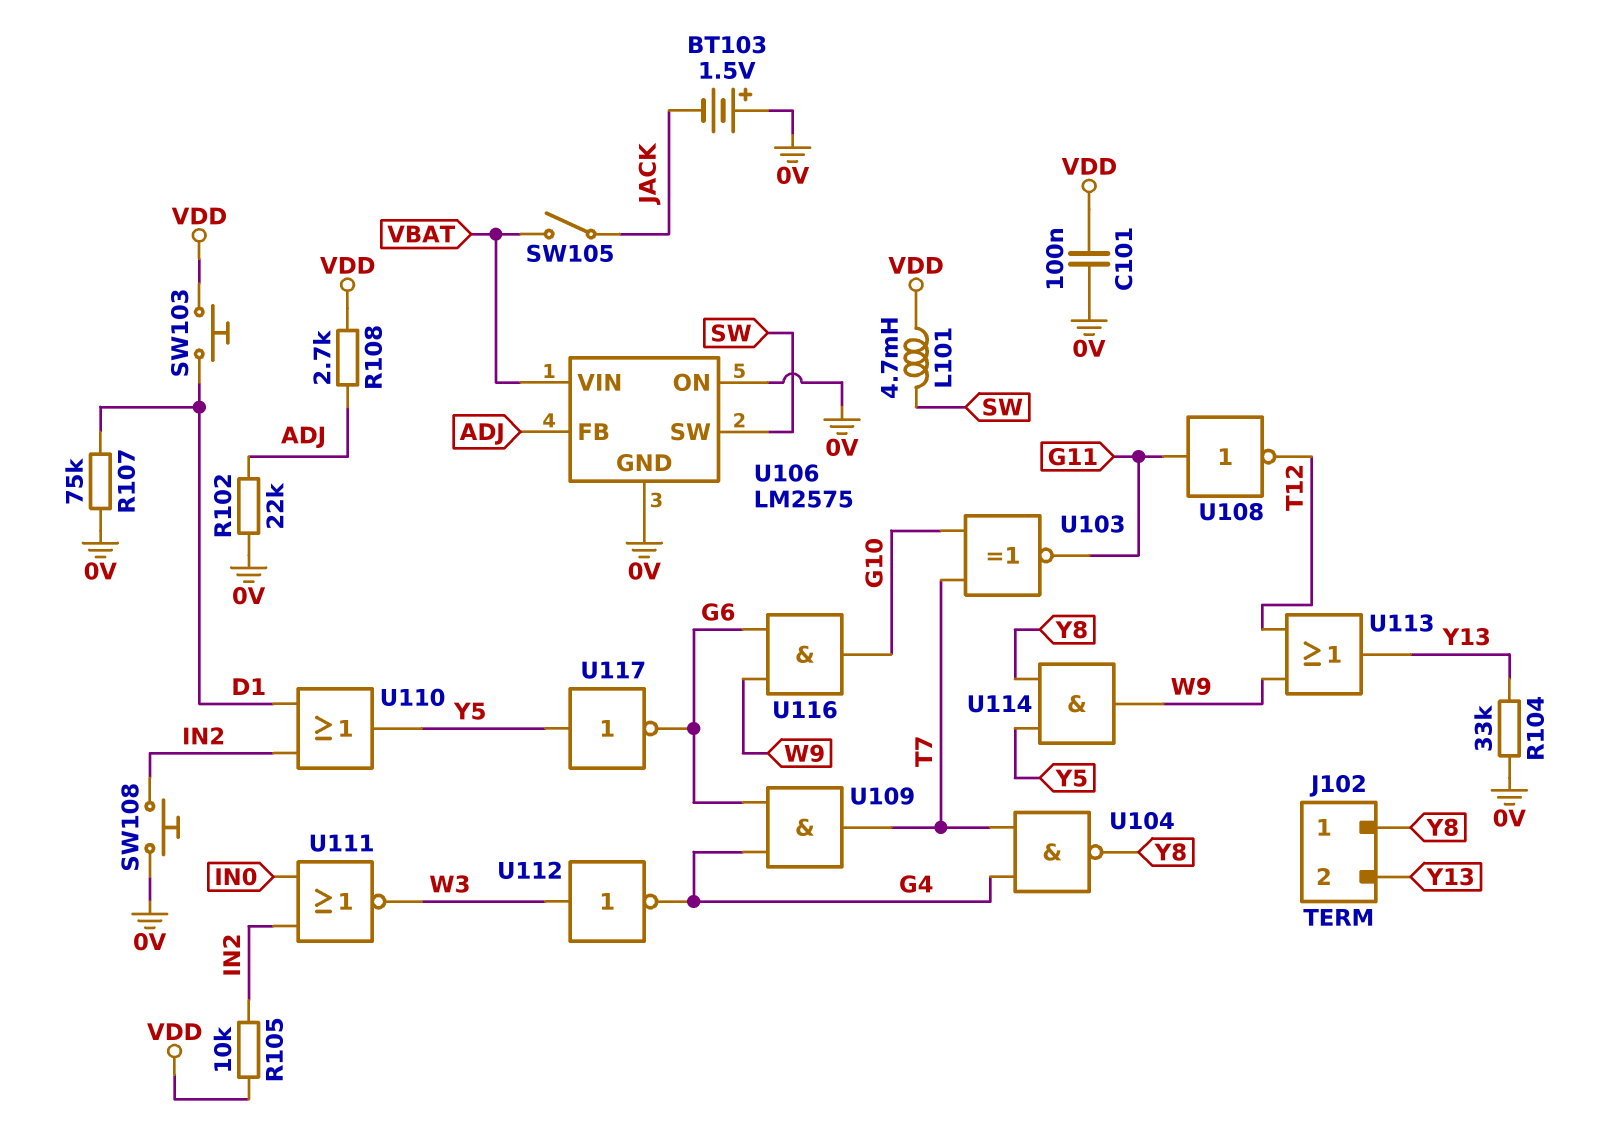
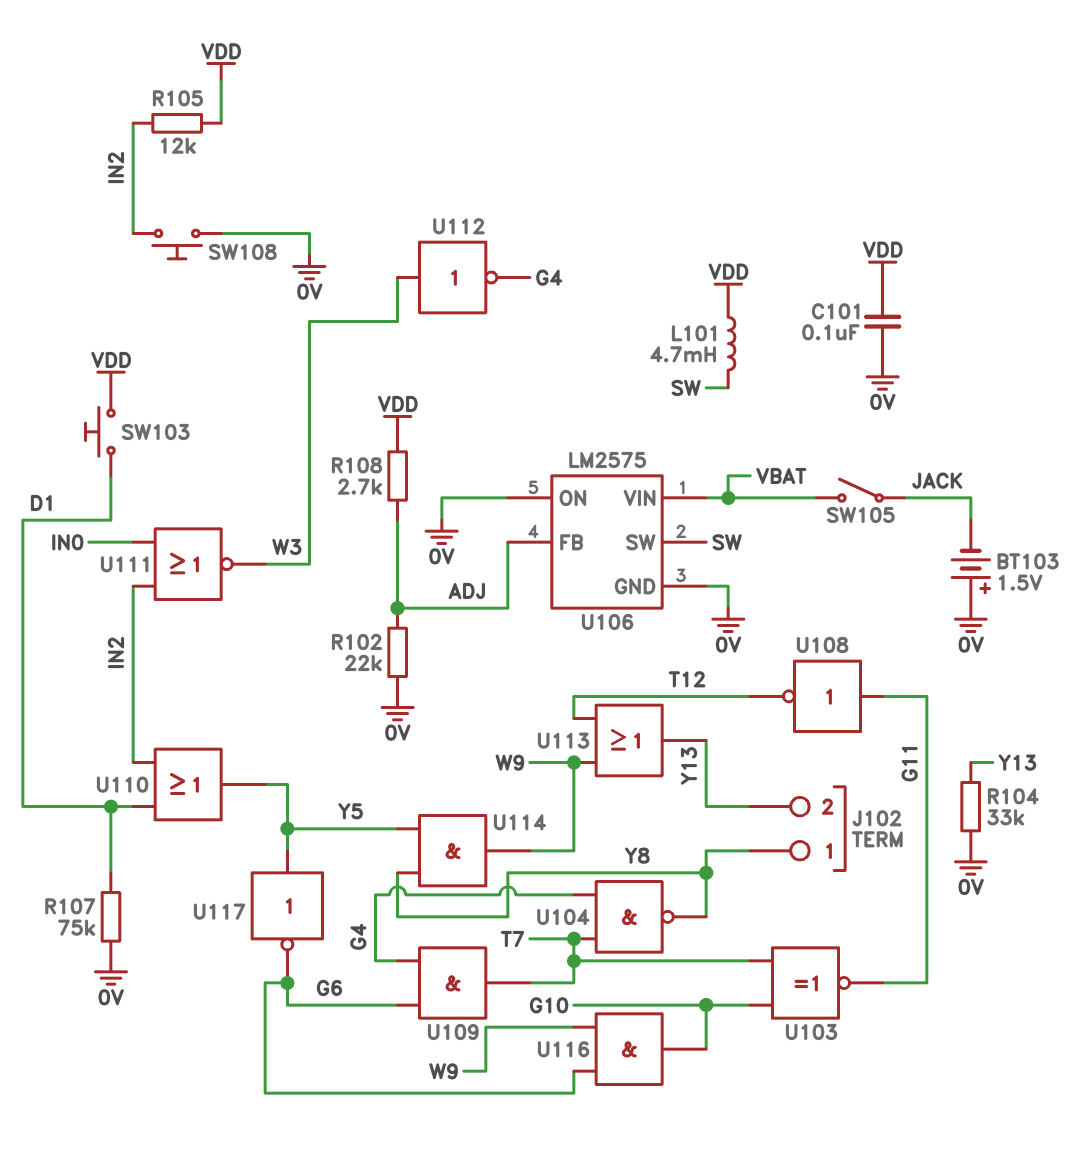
R105: 10k (IN2, VDD) -> 12k (IN2, VDD)

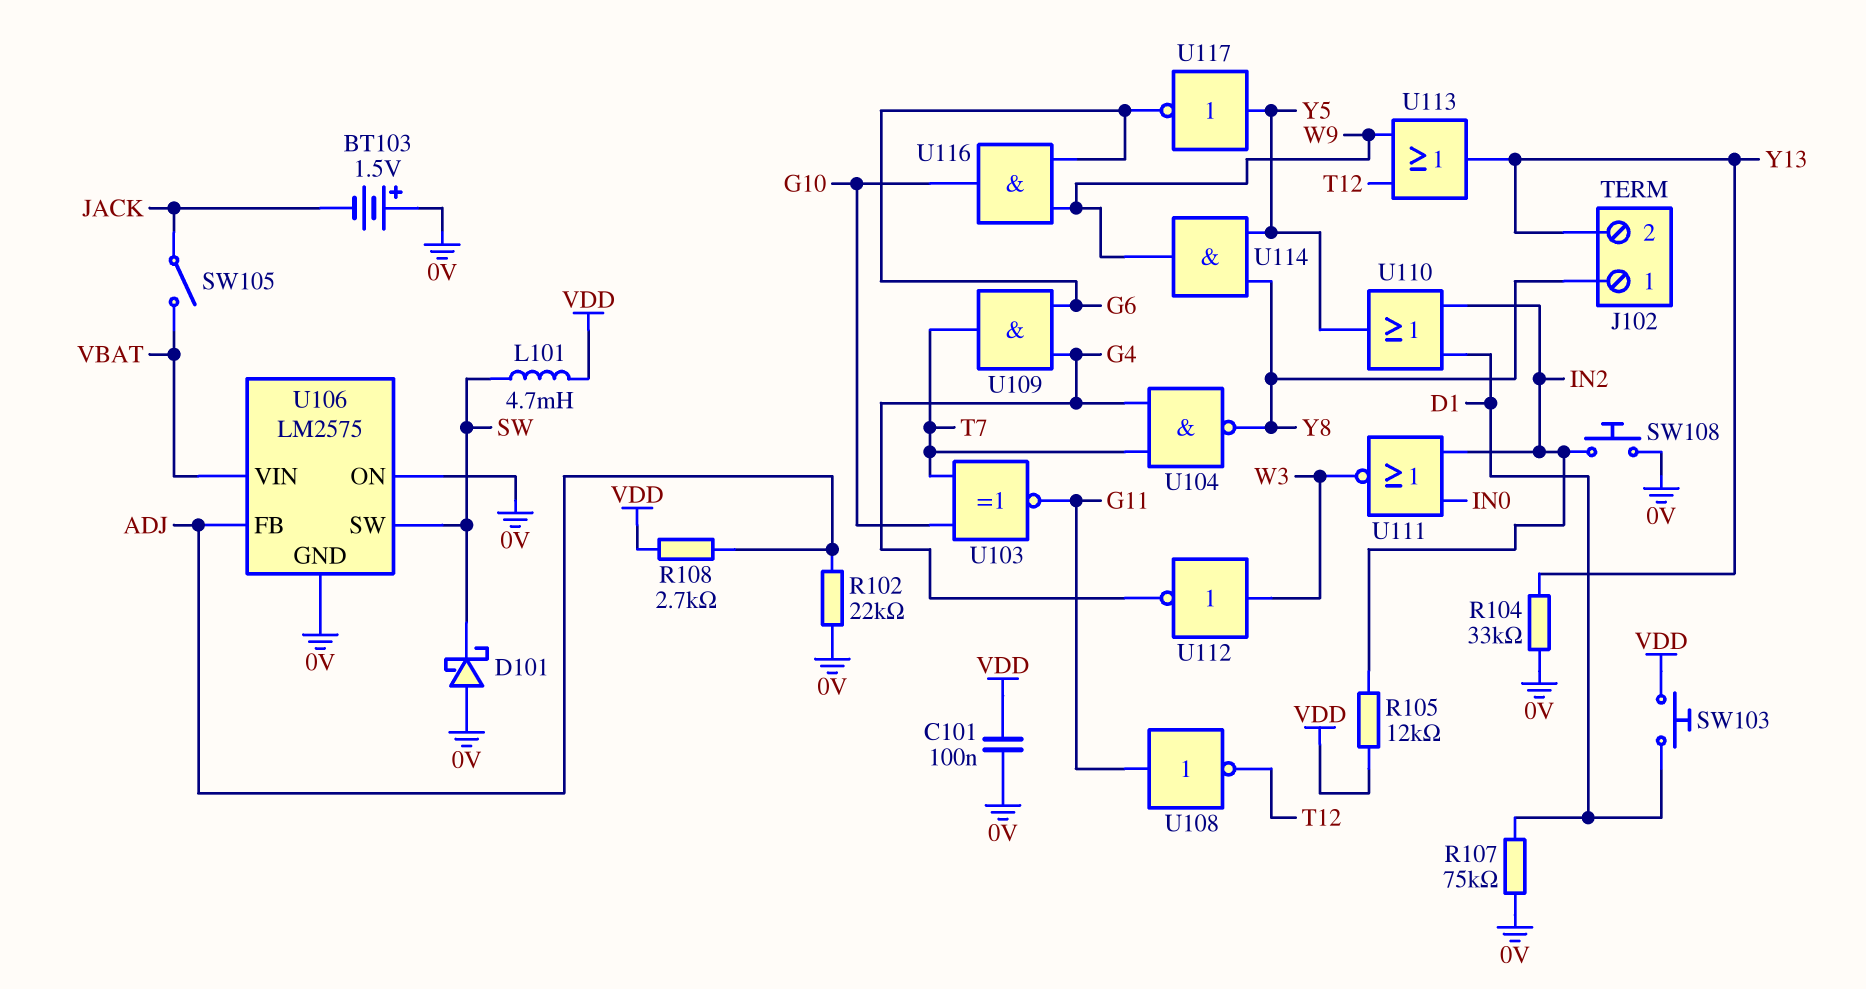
D101: none -> schottky (A 0V, K SW)

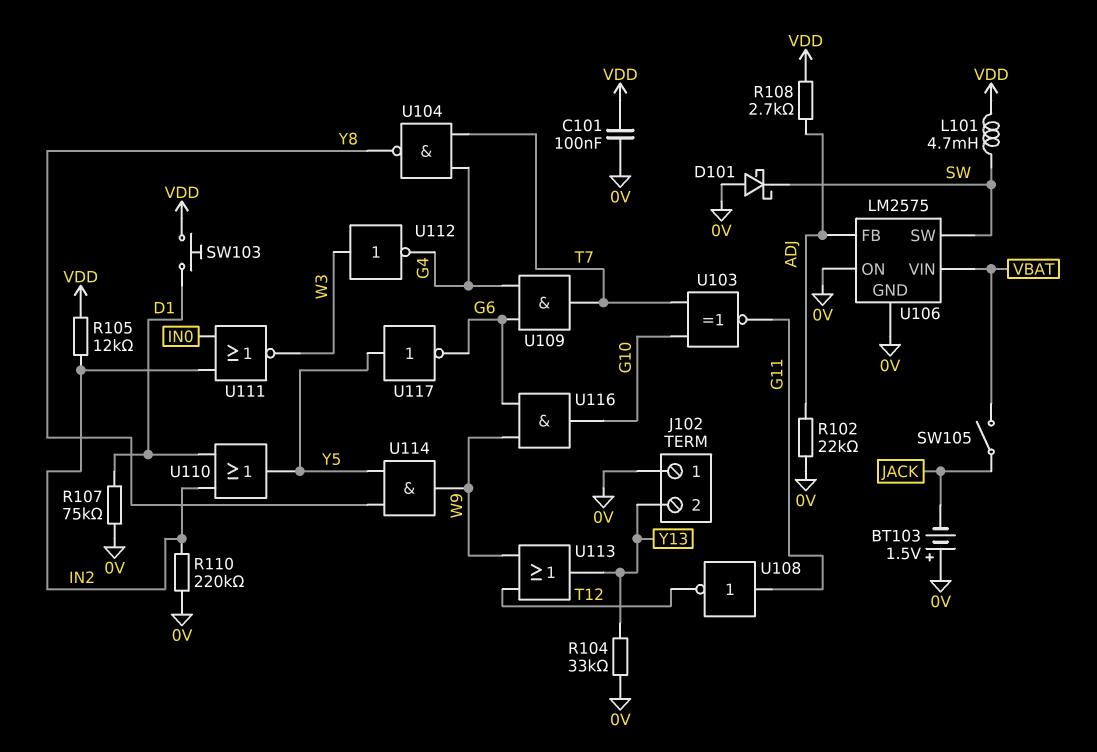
J102 pin 1: Y8 -> 0V
R110: none -> 220k (0V, IN2)
SW108: button (0V, IN2) -> none

